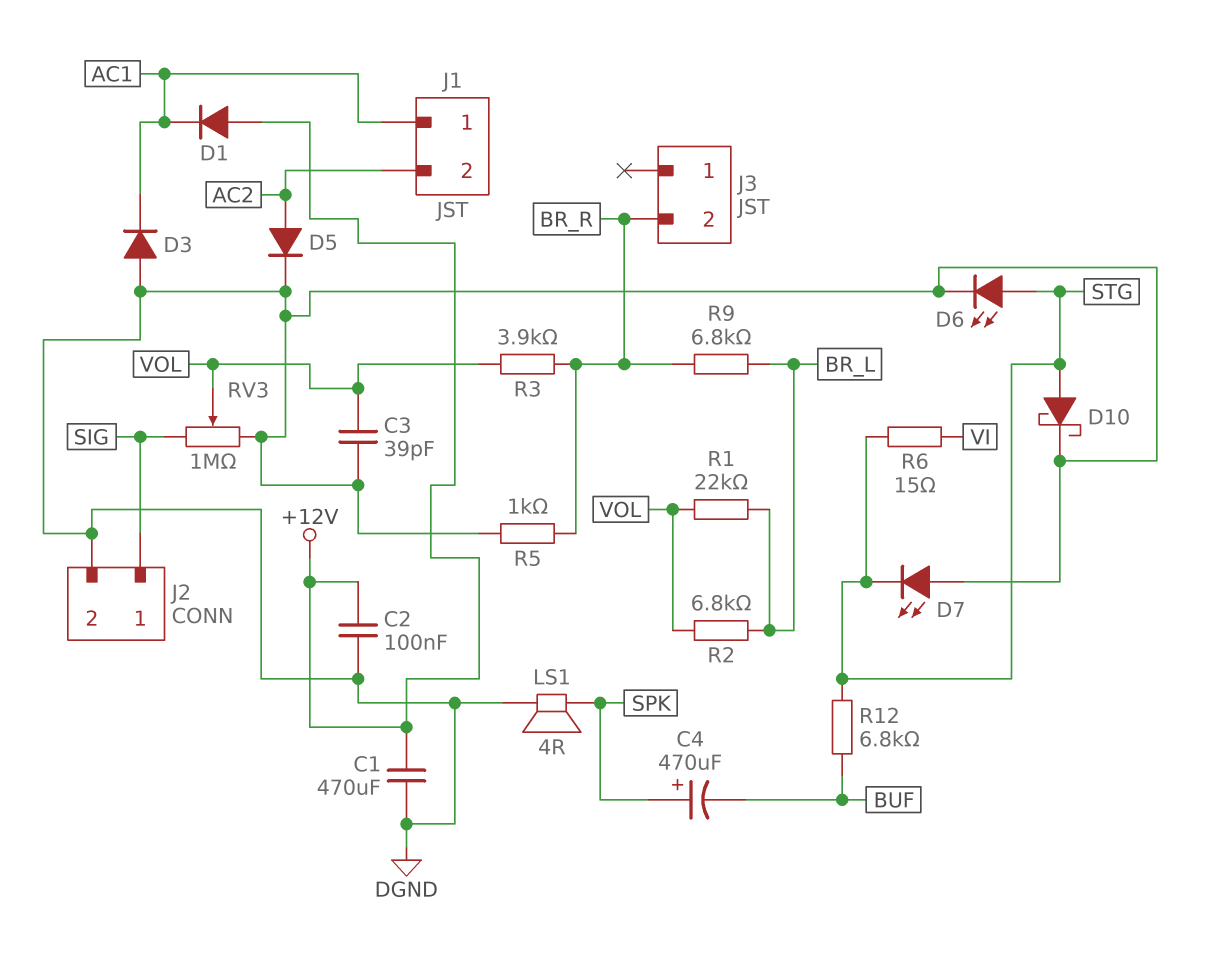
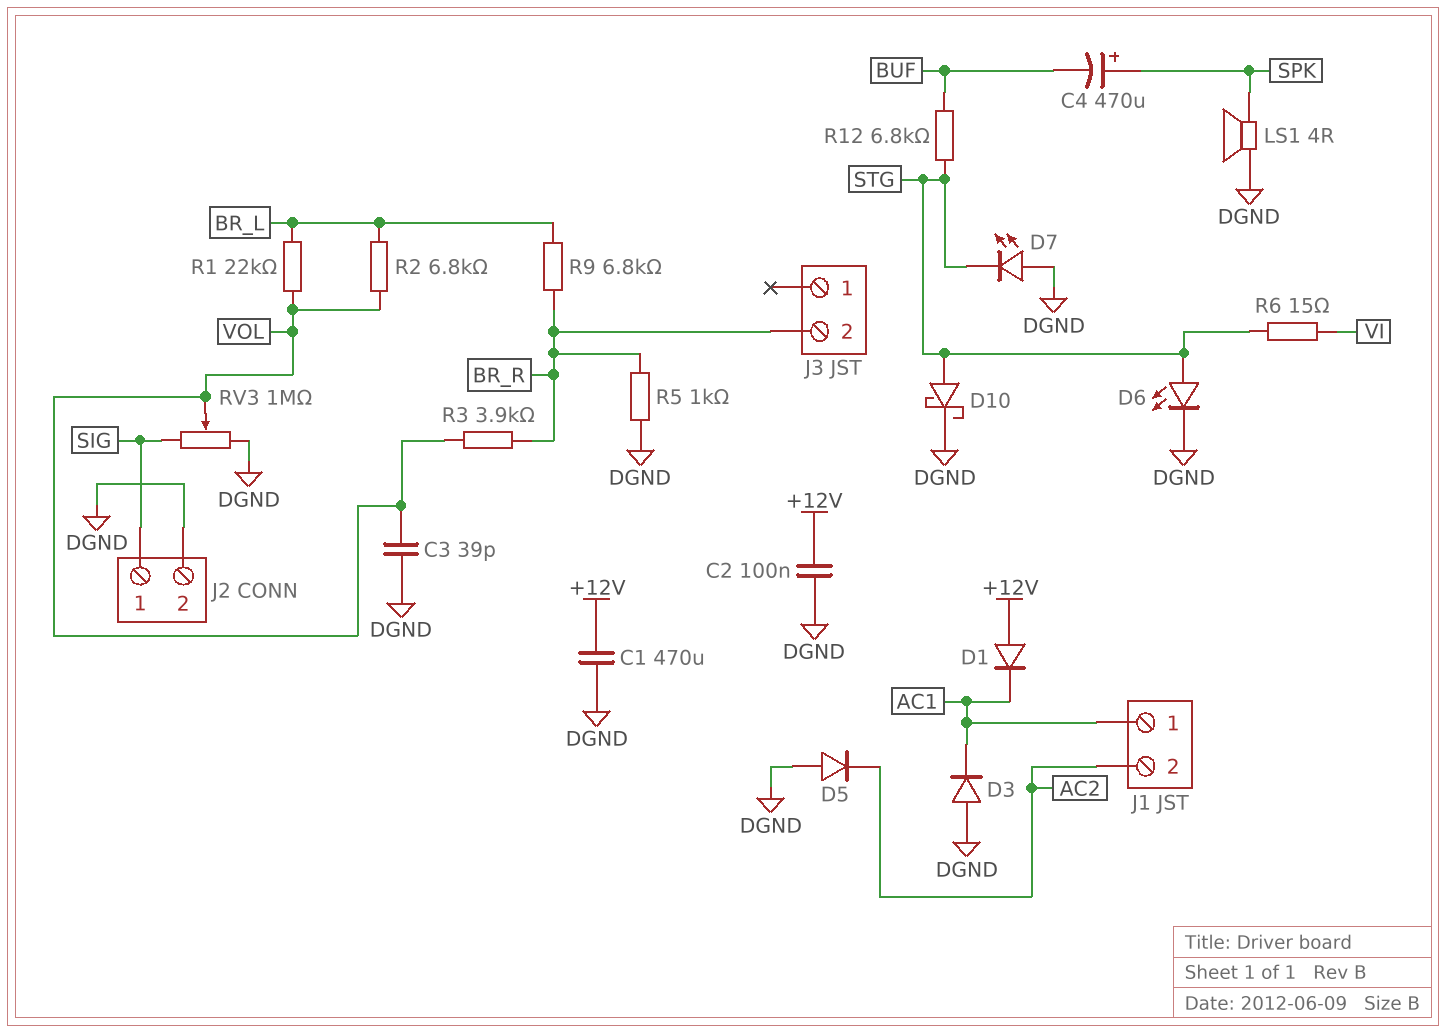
D5: diode (A AC2, K DGND) -> diode (A DGND, K AC2)

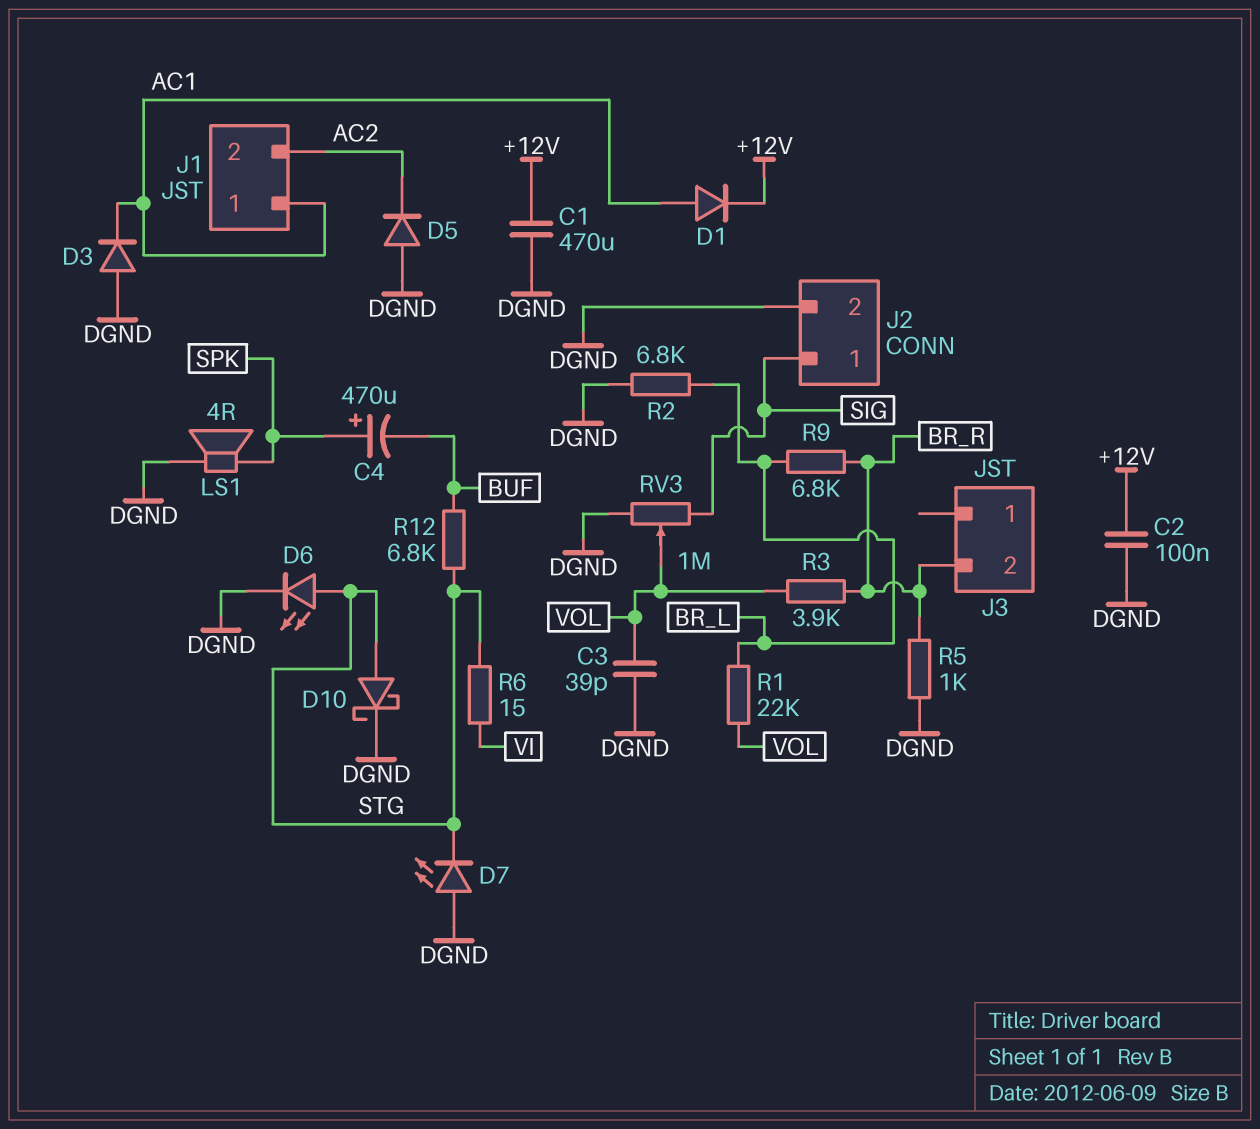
D1: diode (A +12V, K AC1) -> diode (A AC1, K +12V)
R2: 6.8k (BR_L, VOL) -> 6.8k (BR_L, DGND)

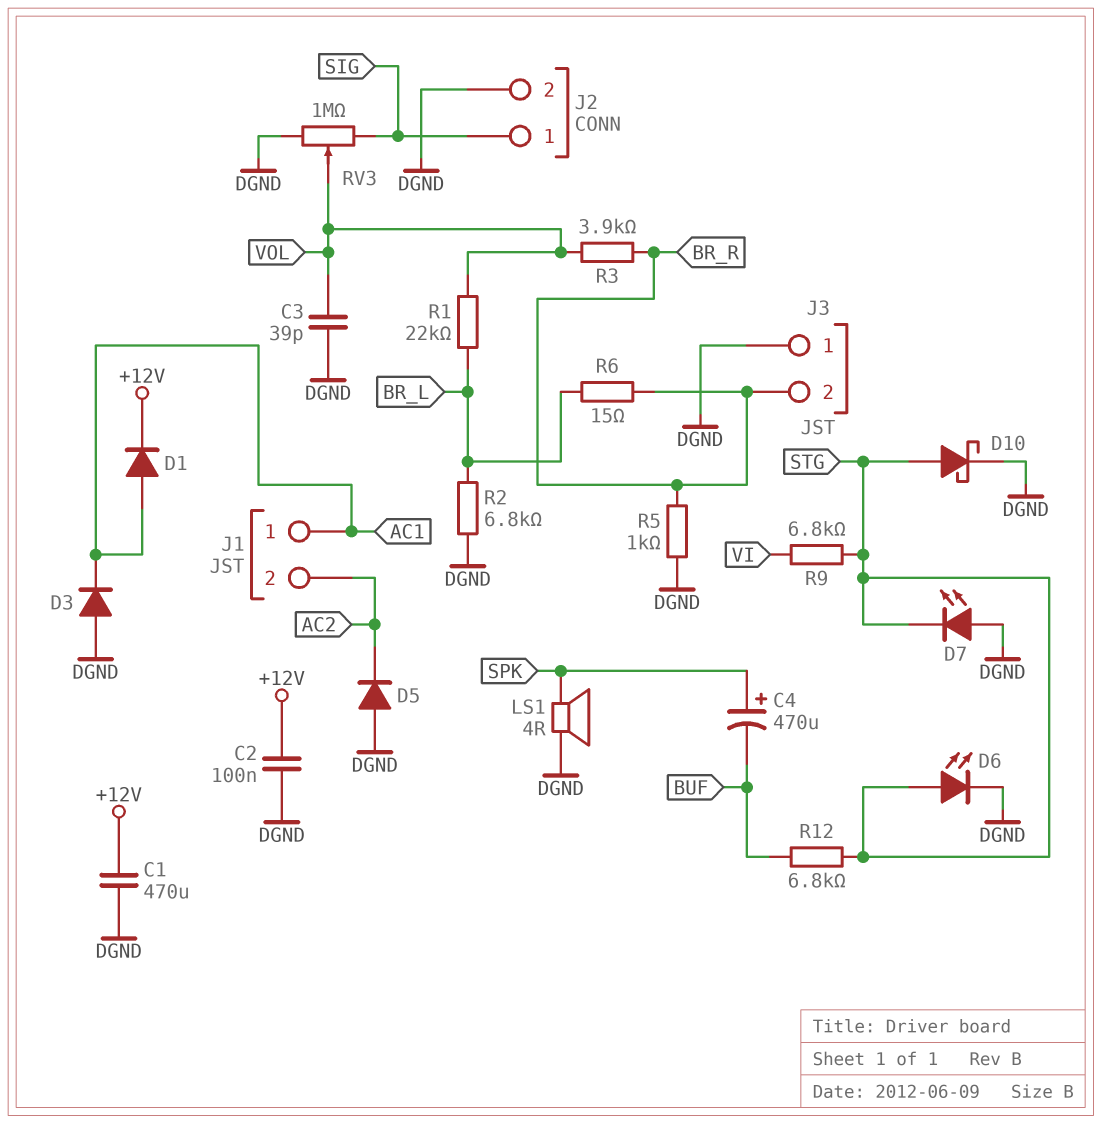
J3 pin 1: none -> DGND
R6: 15 (STG, VI) -> 15 (BR_L, BR_R)
R9: 6.8k (BR_L, BR_R) -> 6.8k (STG, VI)

